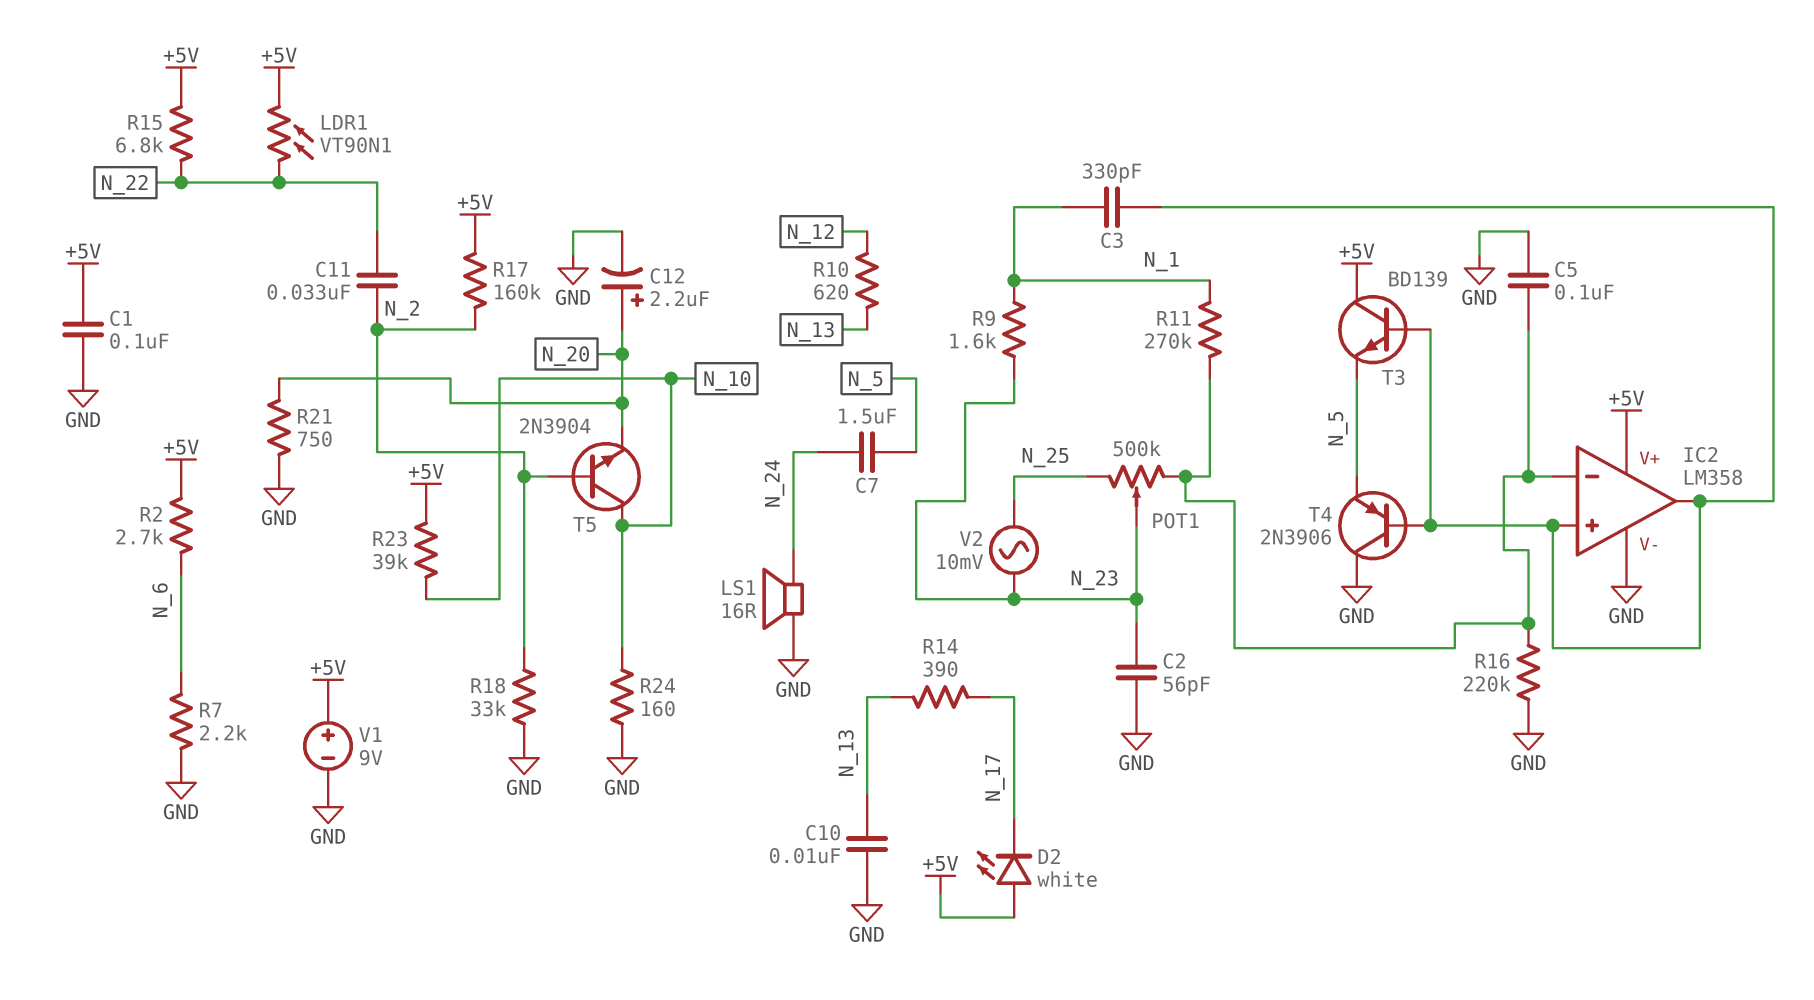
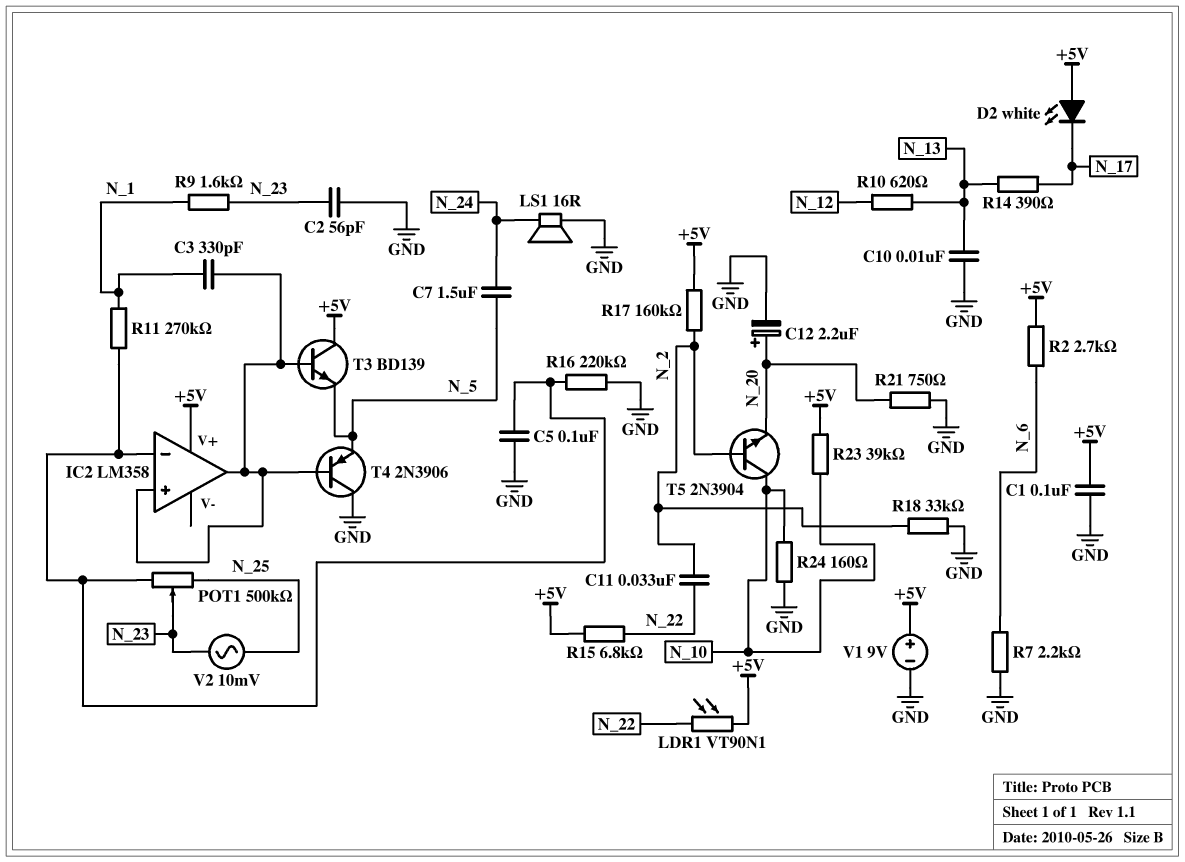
IC2 pin V-: GND -> none

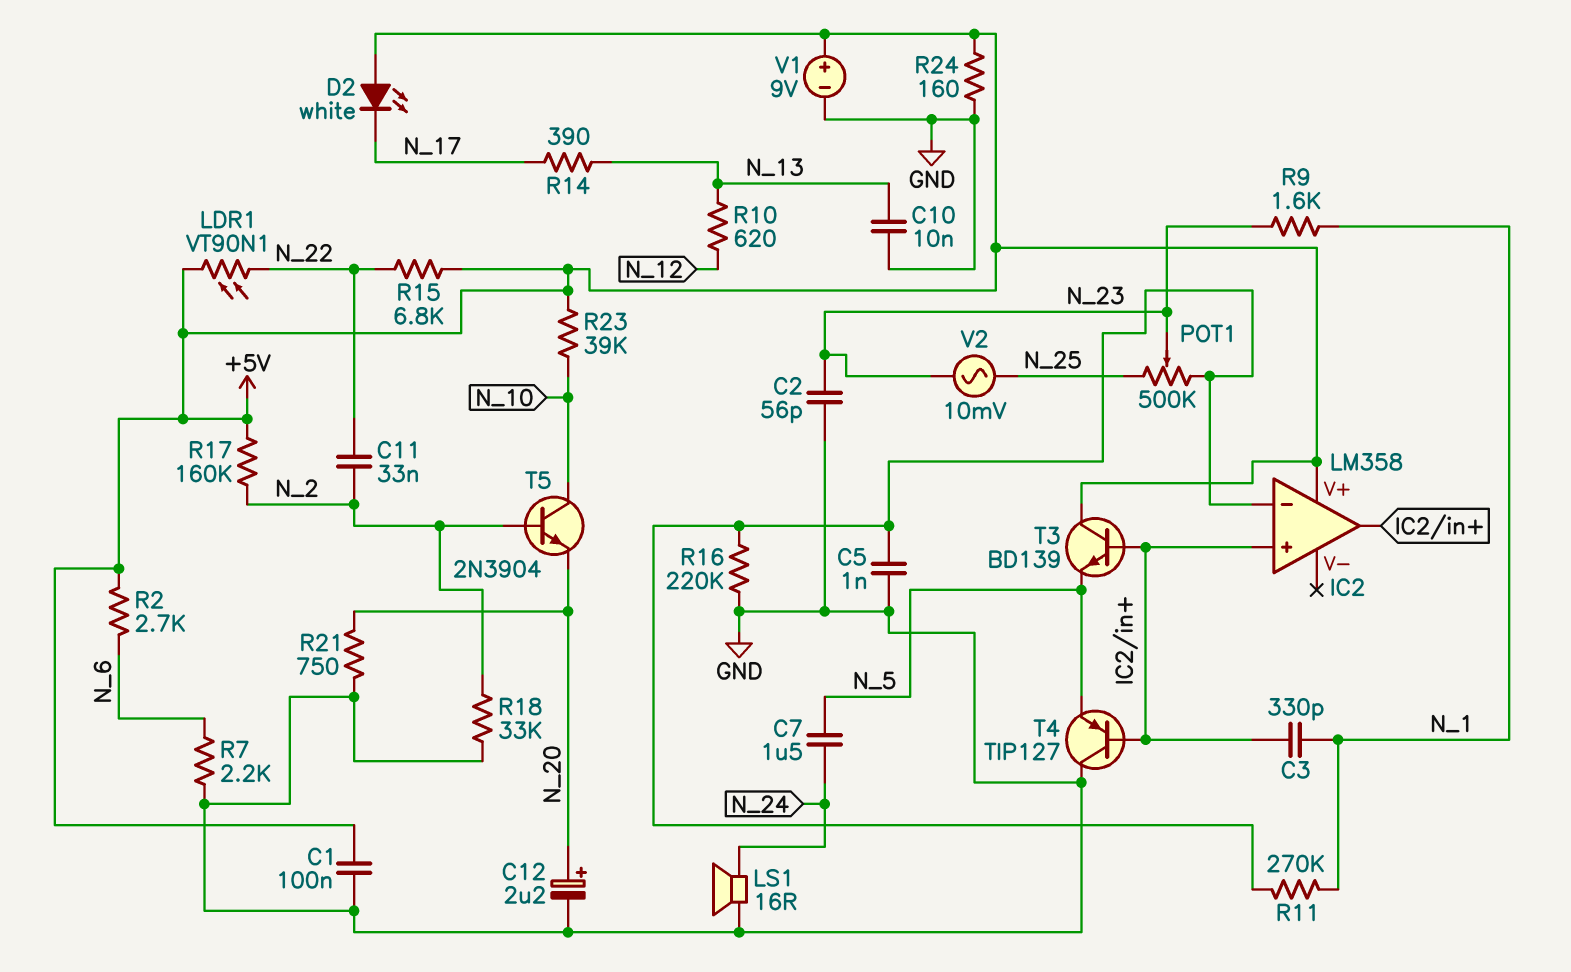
C5: 100nF (GND, IC2/in-) -> 1nF (GND, IC2/in-)
R24: 160 (GND, N_10) -> 160 (+5V, GND)
T4: PNP 2N3906 (B IC2/in+, C GND, E N_5) -> PNP TIP127 (B IC2/in+, C GND, E N_5)

